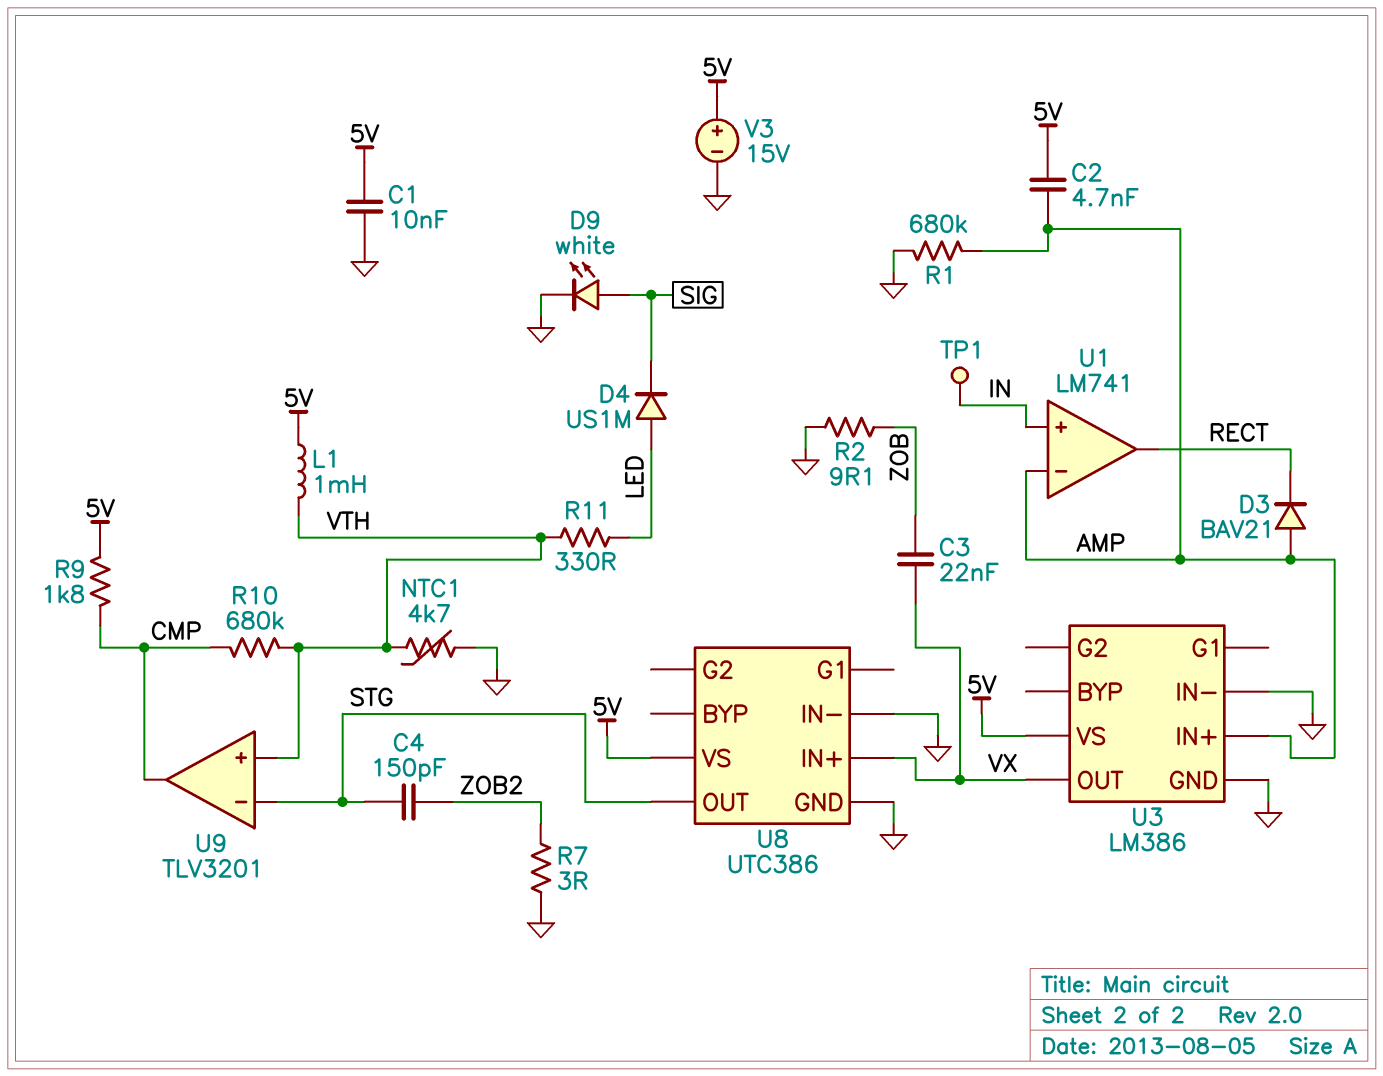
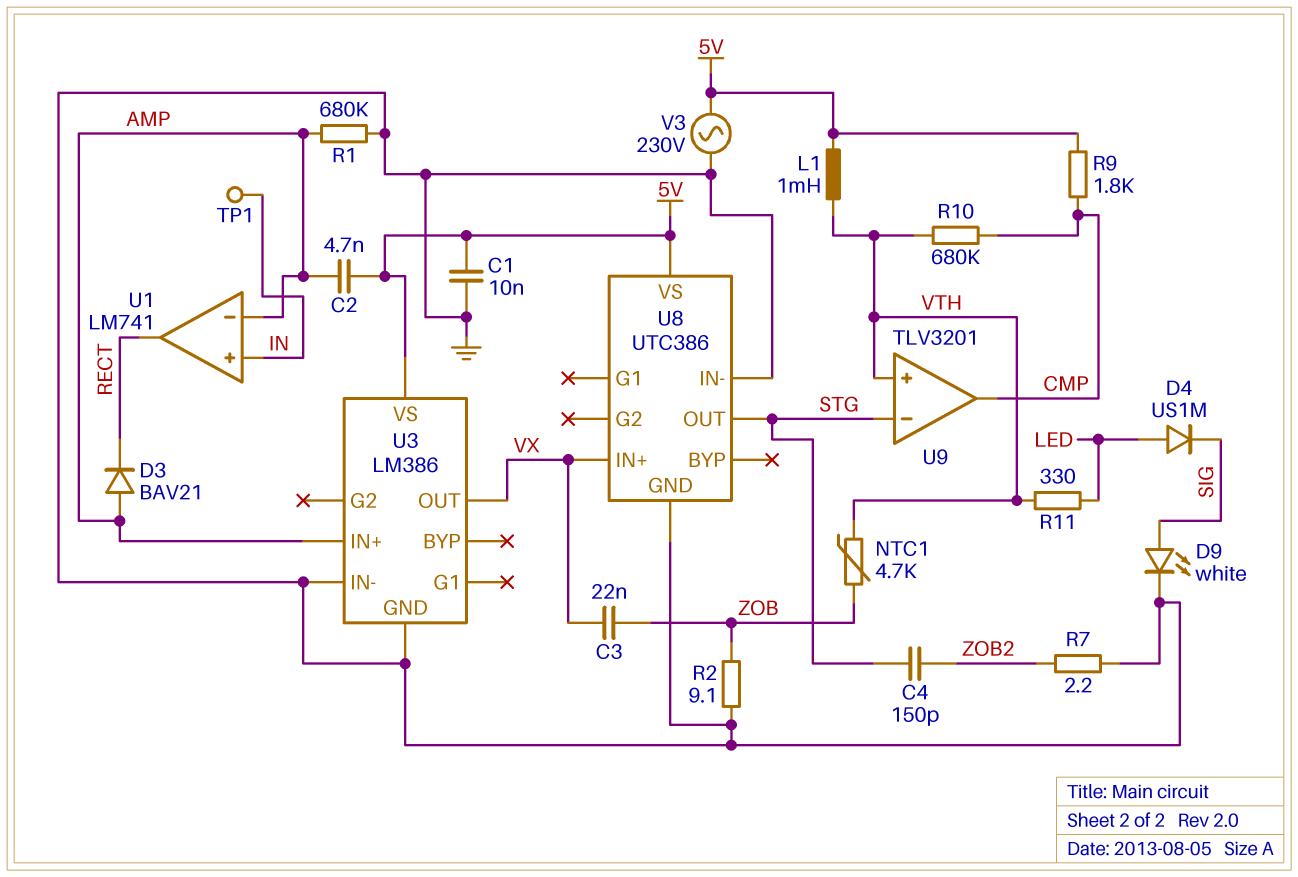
NTC1: 4.7k (GND, VTH) -> 4.7k (VTH, ZOB)
R7: 3 (GND, ZOB2) -> 2.2 (GND, ZOB2)
V3: 15V (plus 5V, minus GND) -> AC 230V (5V, GND)

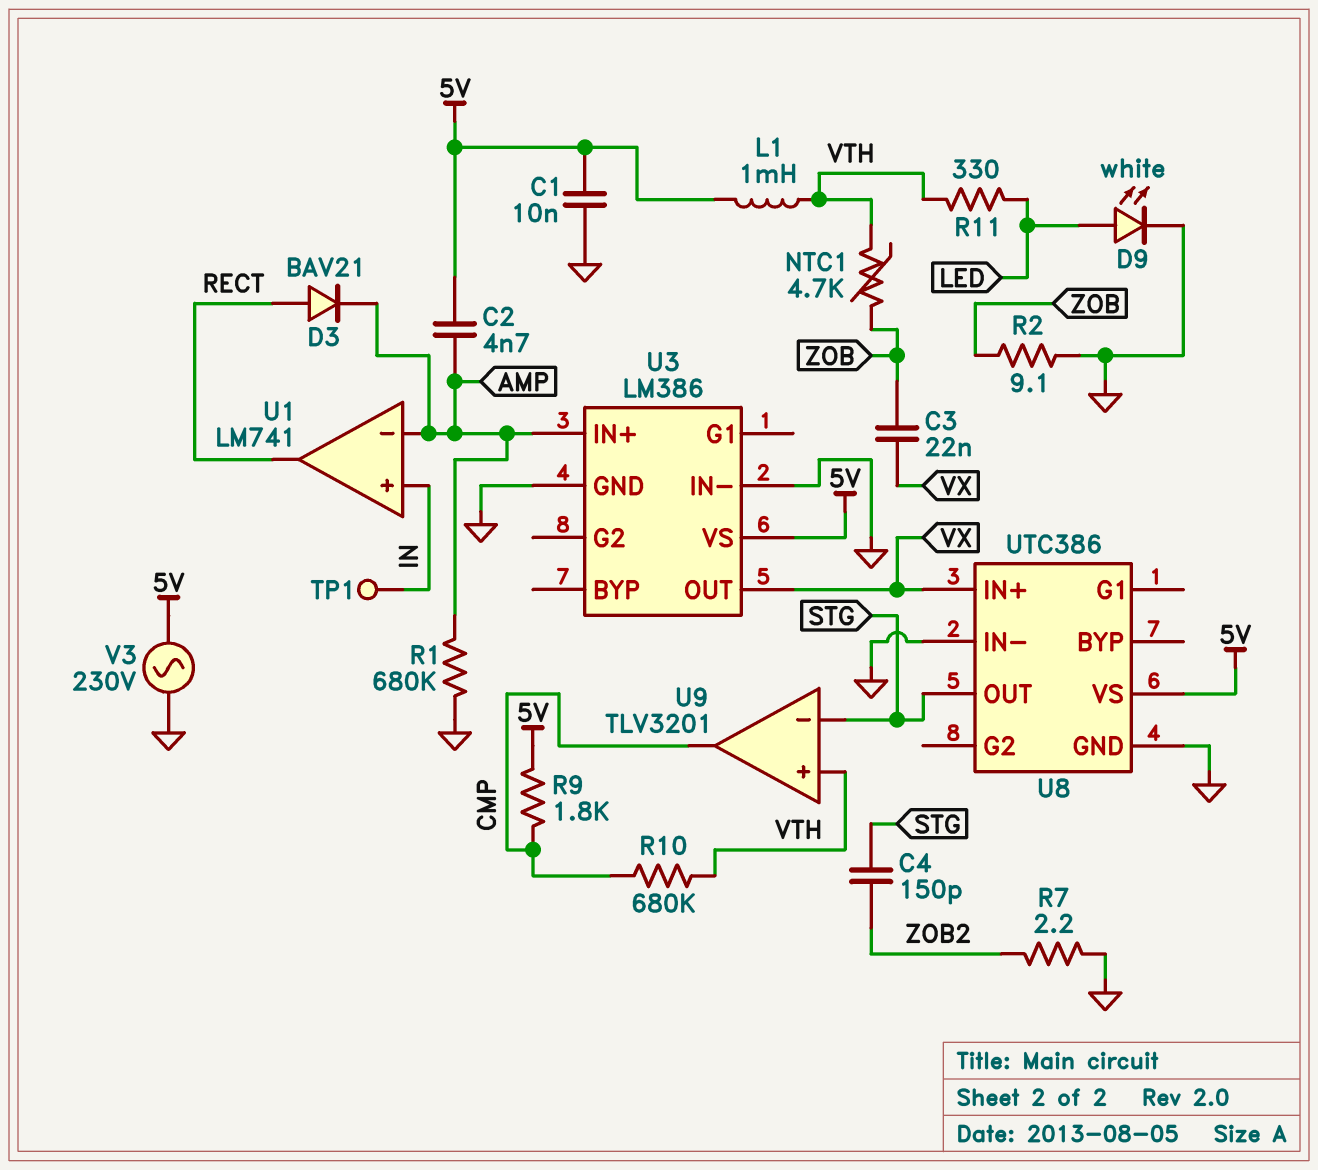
D3: diode BAV21 (A AMP, K RECT) -> diode BAV21 (A RECT, K AMP)
D4: diode US1M (A LED, K SIG) -> none
D9: LED white (A SIG, K GND) -> LED white (A LED, K GND)

